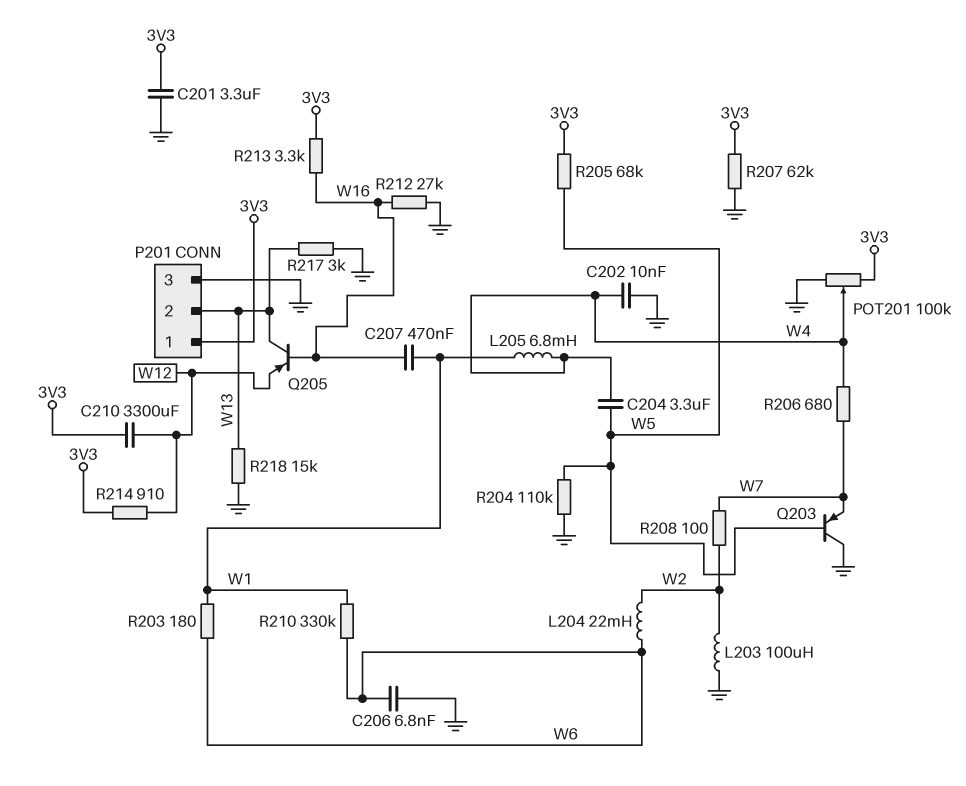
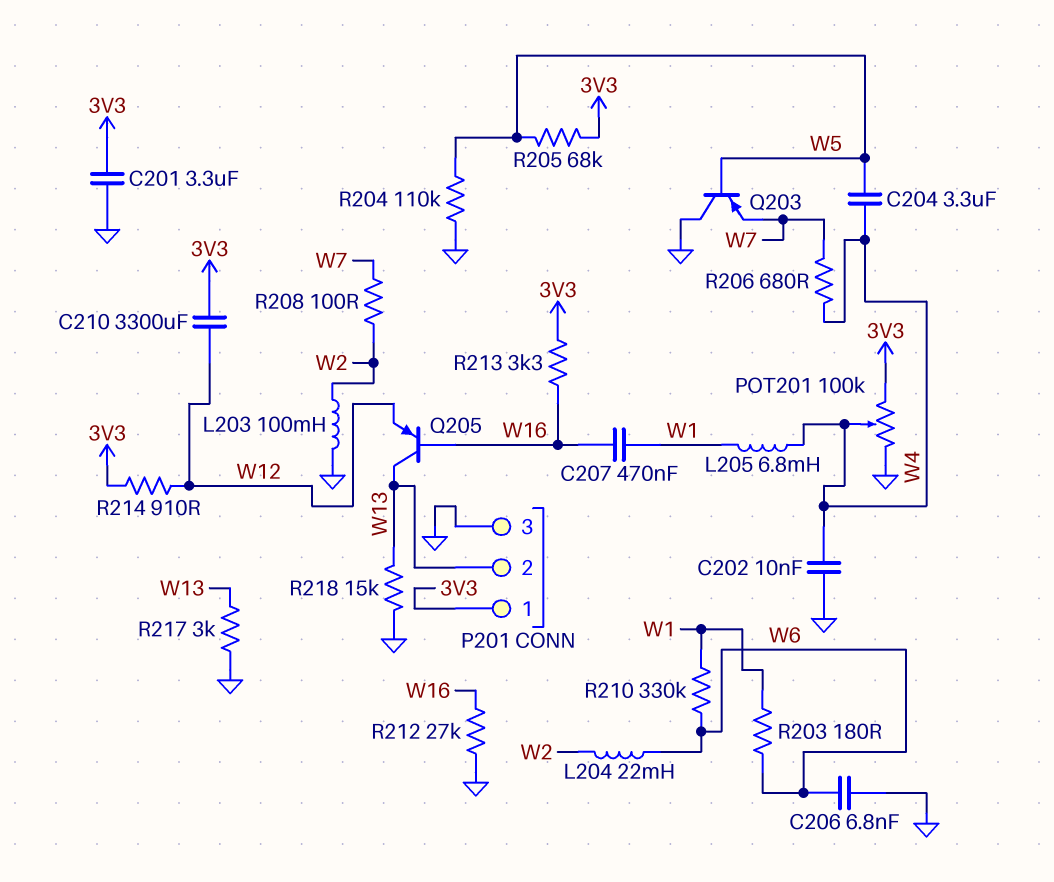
L203: 100uH (GND, W2) -> 100mH (GND, W2)
R207: 62k (3V3, GND) -> none

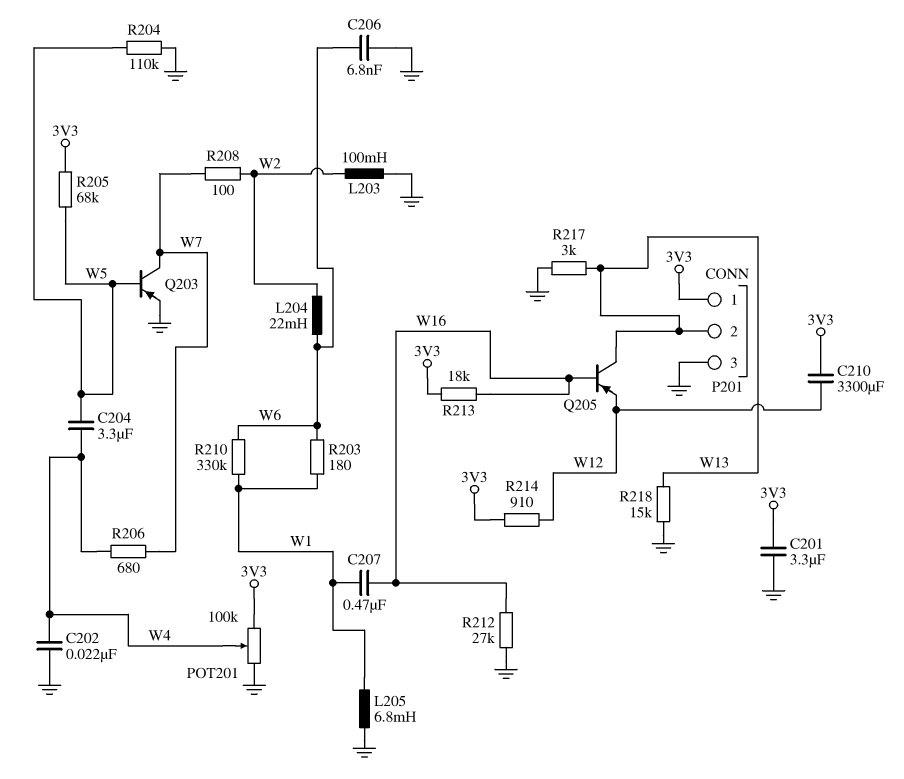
C202: 10nF (GND, W4) -> 22nF (GND, W4)
L205: 6.8mH (W1, W4) -> 6.8mH (GND, W1)
Q203: PNP (B W5, C GND, E W7) -> PNP (B W5, C W7, E GND)
R213: 3.3k (3V3, W16) -> 18k (3V3, W16)

